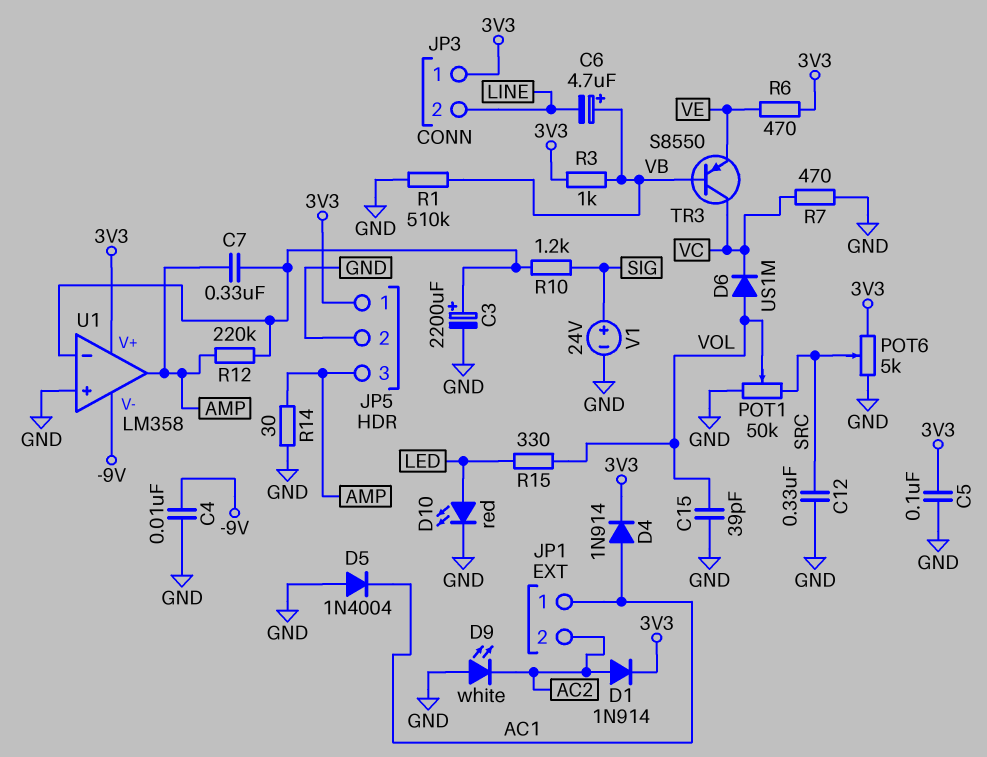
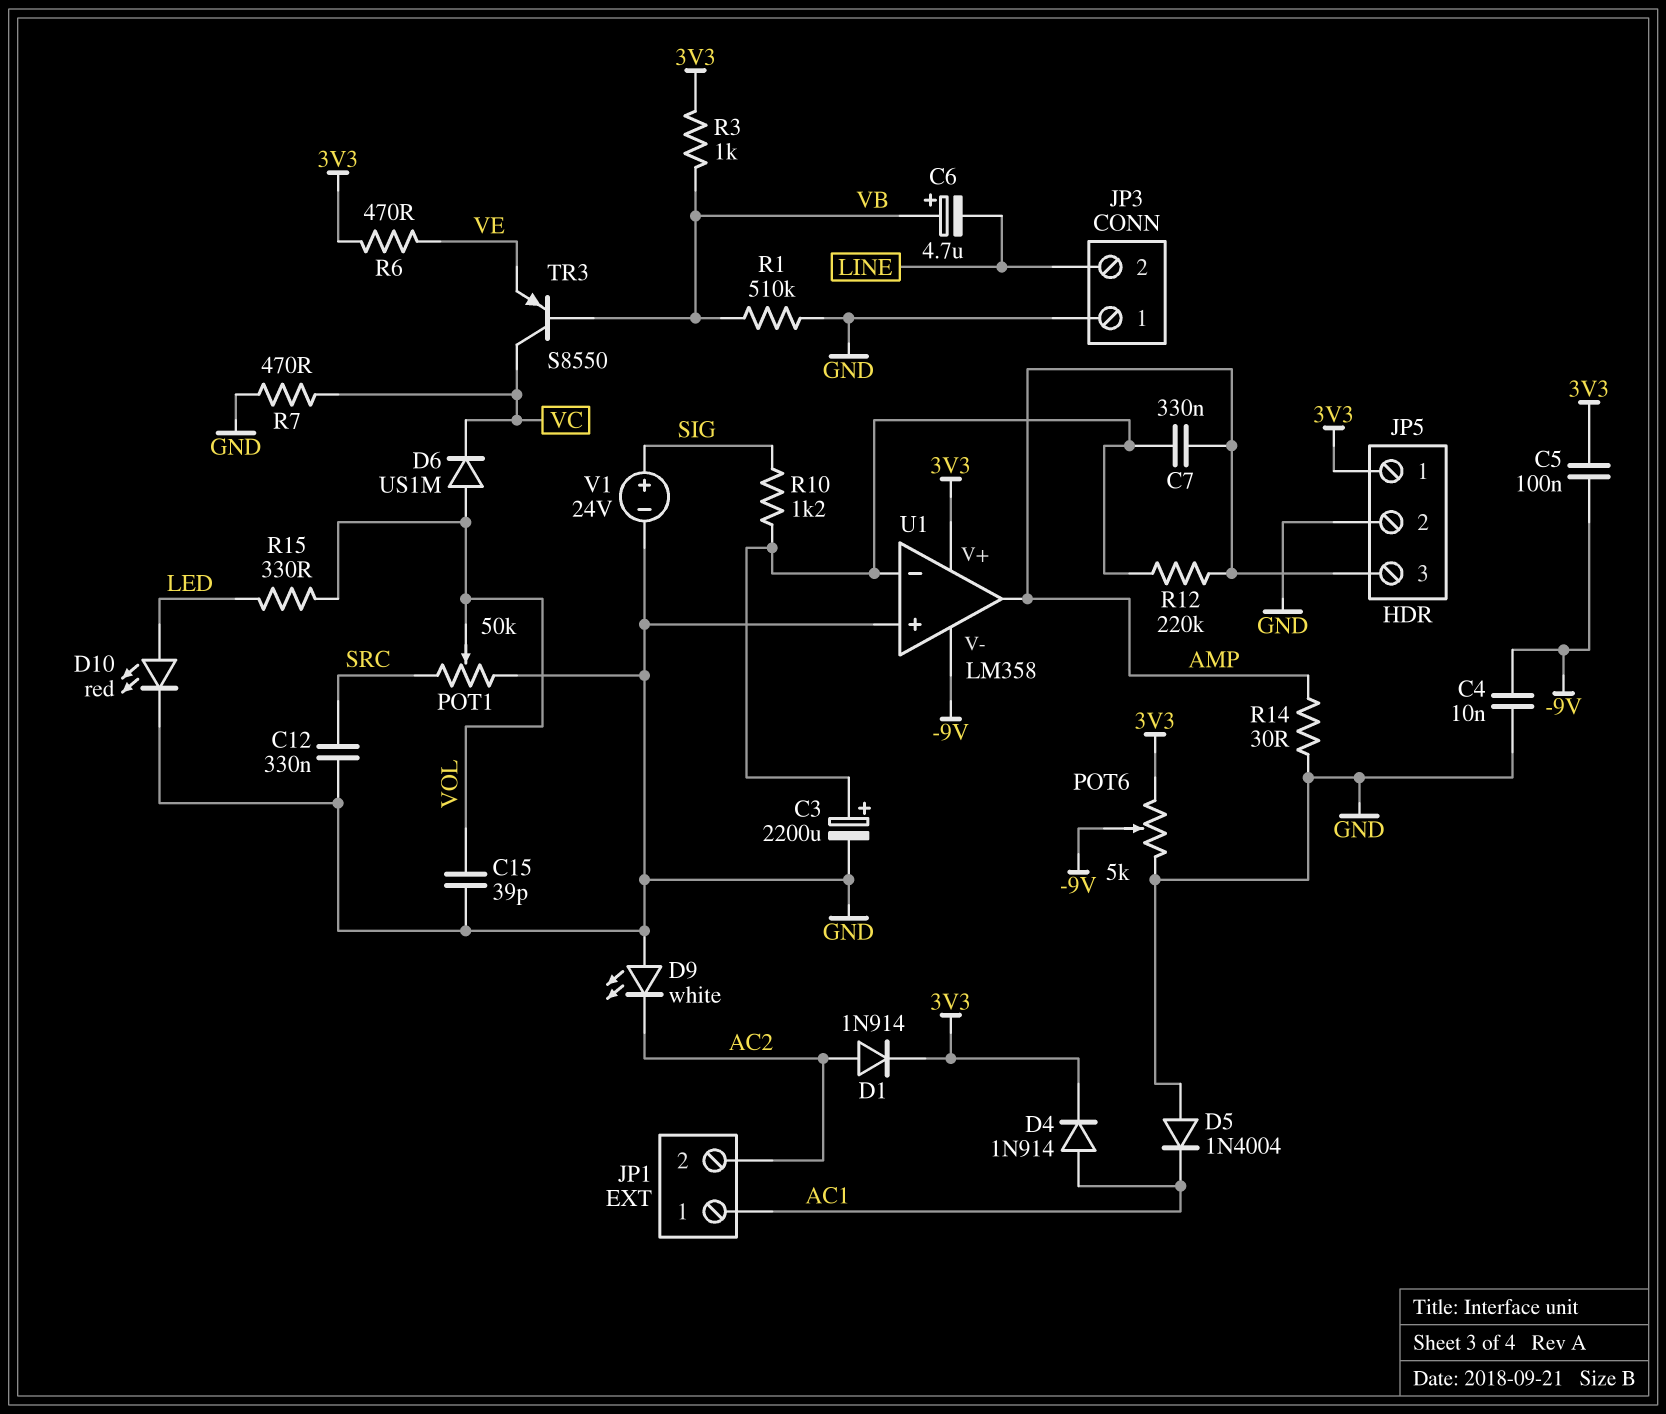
C5: 100nF (3V3, GND) -> 100nF (-9V, 3V3)
JP3 pin 1: 3V3 -> GND
POT6: 5k (3V3, GND, wiper SRC) -> 5k (3V3, GND, wiper -9V)

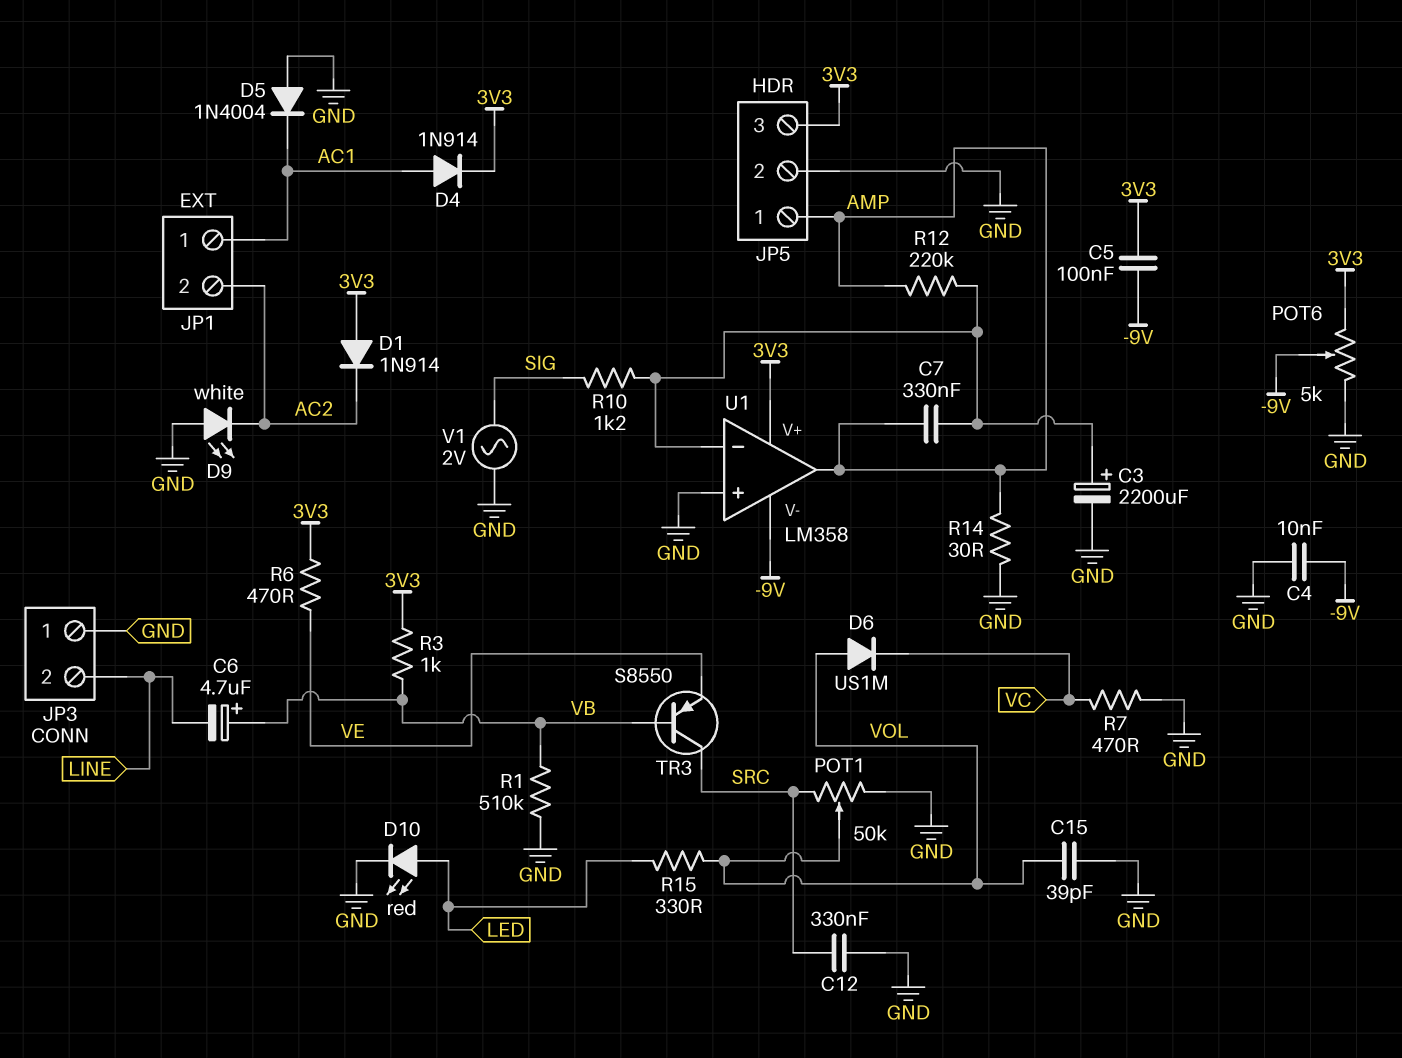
D1: diode 1N914 (A AC2, K 3V3) -> diode 1N914 (A 3V3, K AC2)
JP5 pin 1: 3V3 -> AMP
JP5 pin 3: AMP -> 3V3
TR3: PNP S8550 (B VB, C VC, E VE) -> PNP S8550 (B VB, C SRC, E VE)
V1: 24V (plus SIG, minus GND) -> AC 2V (GND, SIG)

